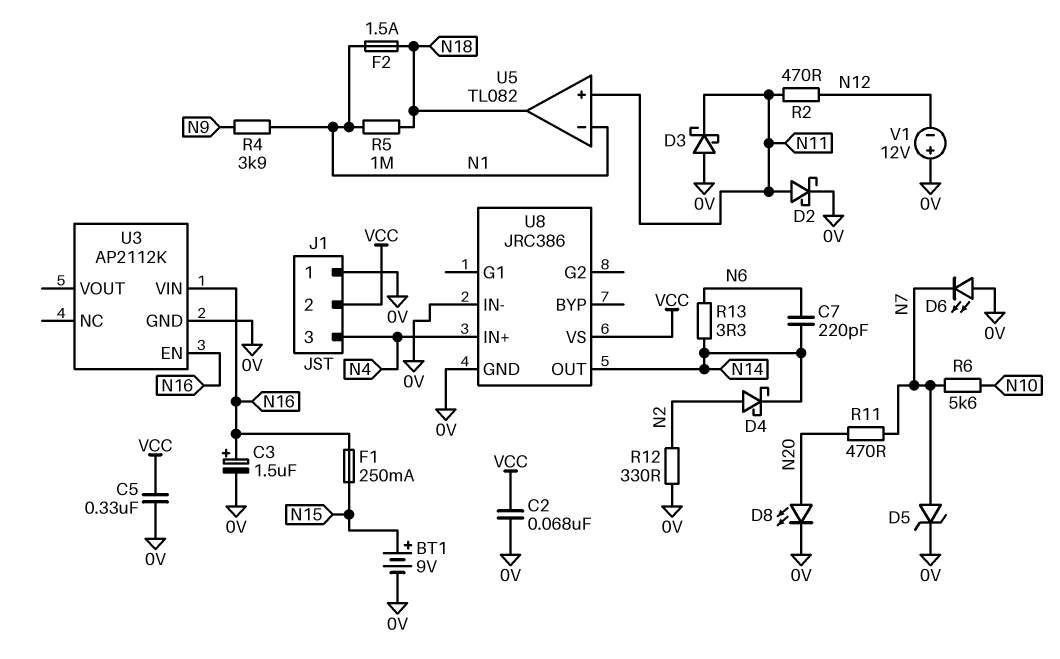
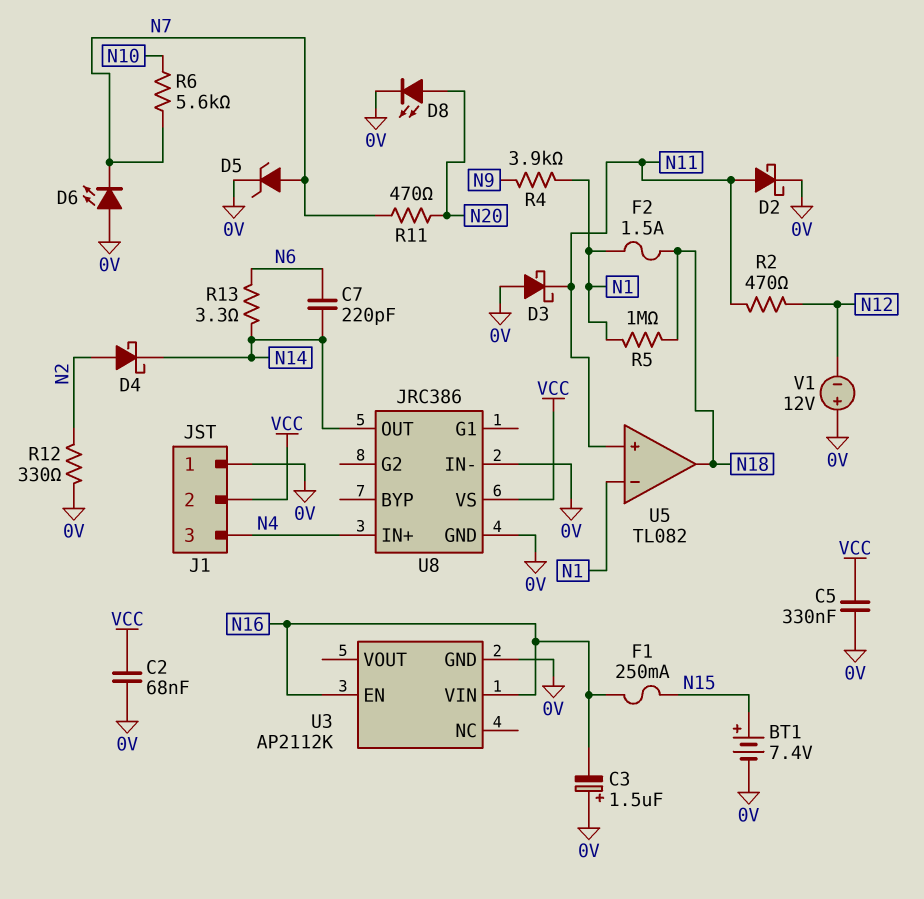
BT1: 9V (plus N15, minus 0V) -> 7.4V (plus N15, minus 0V)
C3: 1.5uF (plus N16, minus 0V) -> 1.5uF (plus 0V, minus N16)

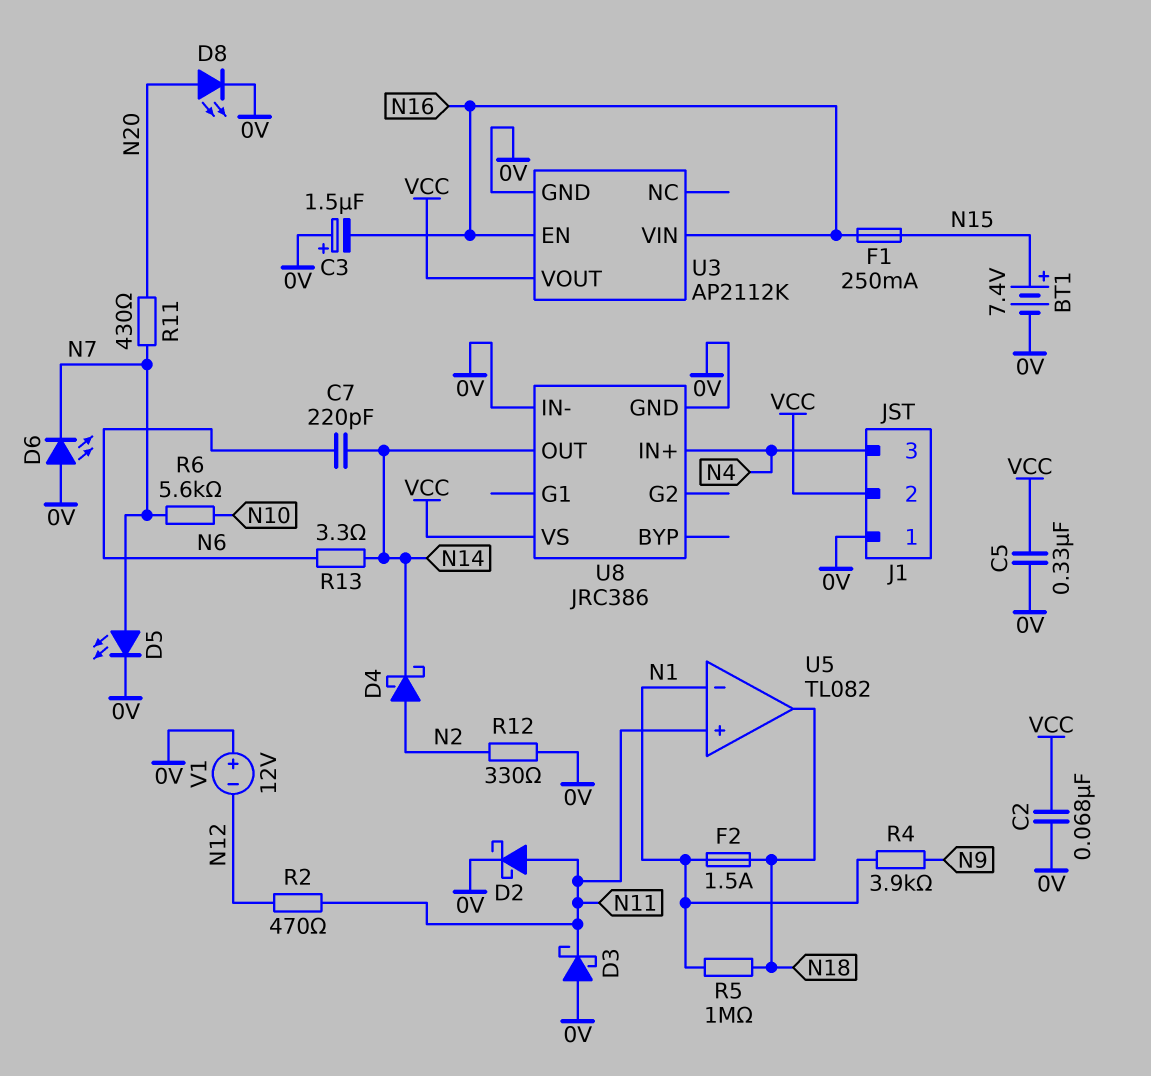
D5: zener (A N7, K 0V) -> LED (A N7, K 0V)
R11: 470 (N7, N20) -> 430 (N7, N20)
U3 pin VOUT: none -> VCC

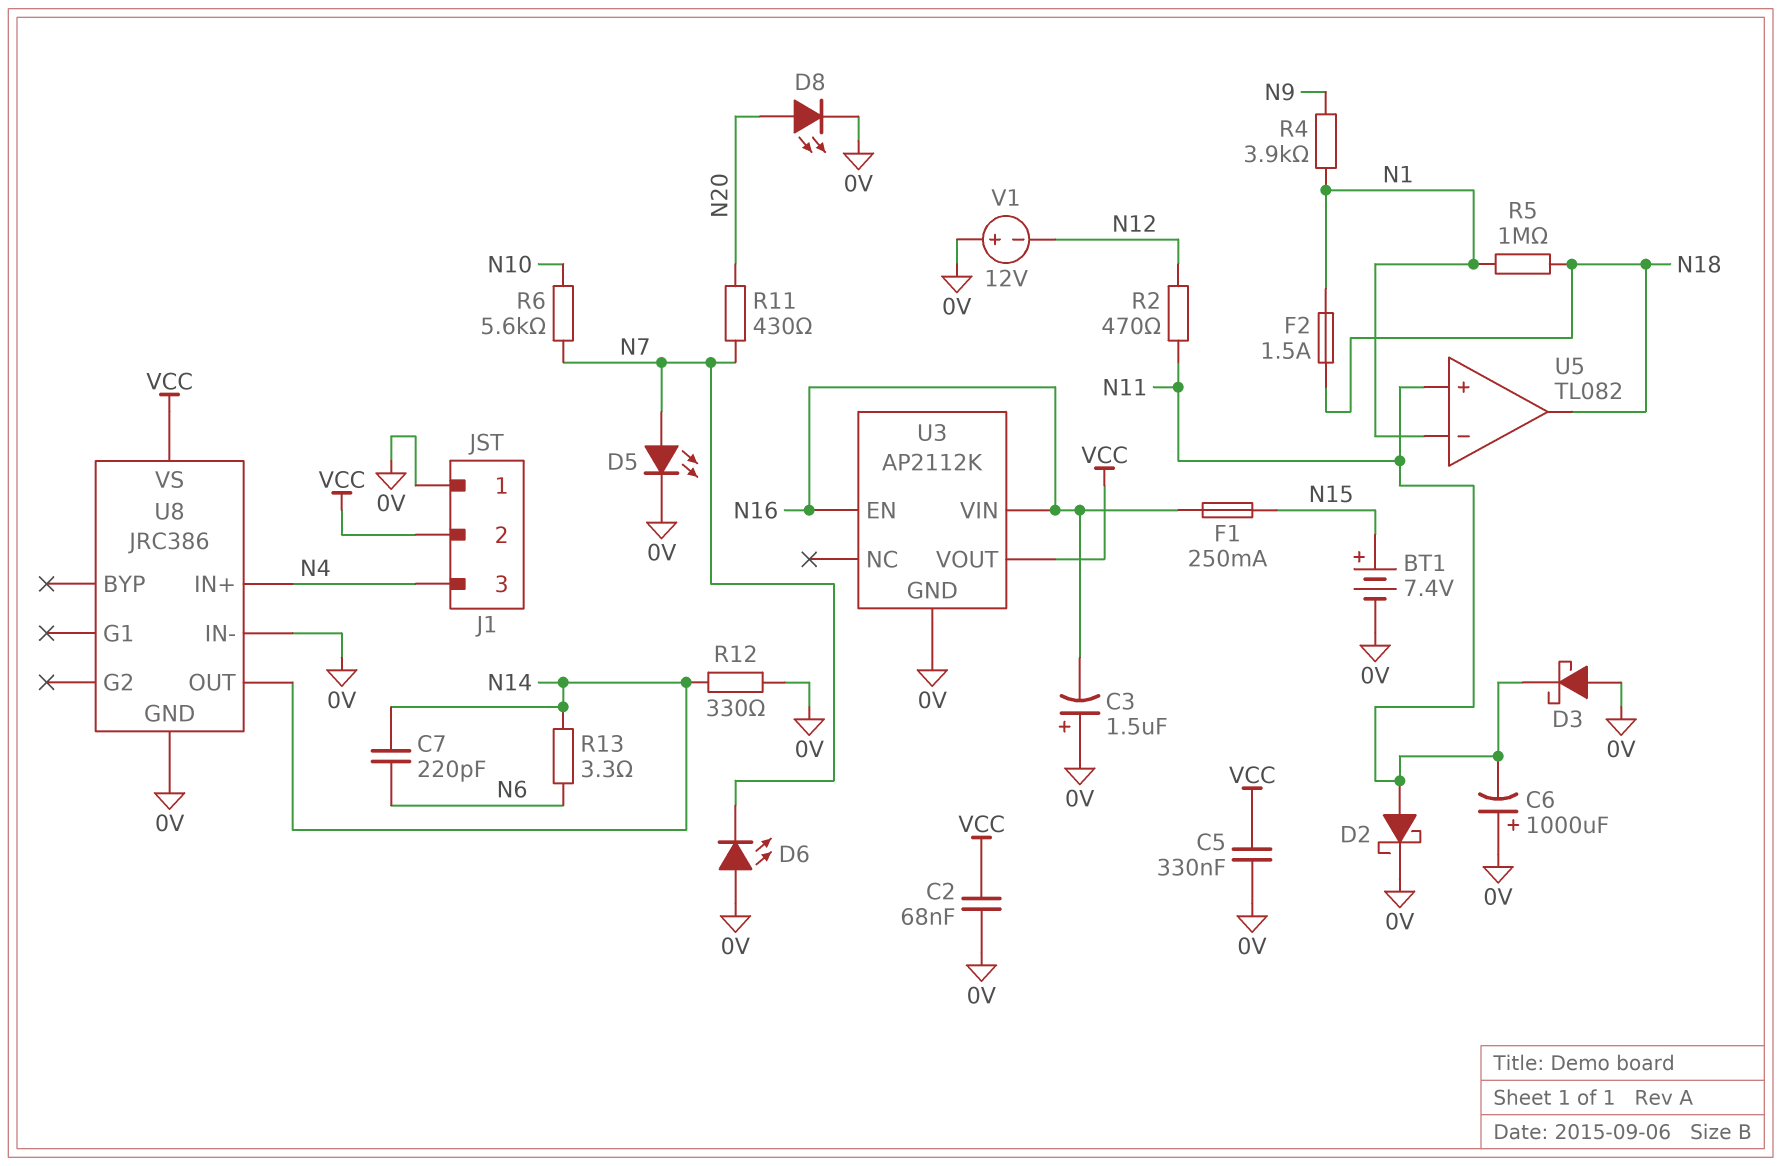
C6: none -> 1000uF (plus 0V, minus N11)
D4: schottky (A N2, K N14) -> none
R12: 330 (0V, N2) -> 330 (0V, N14)

